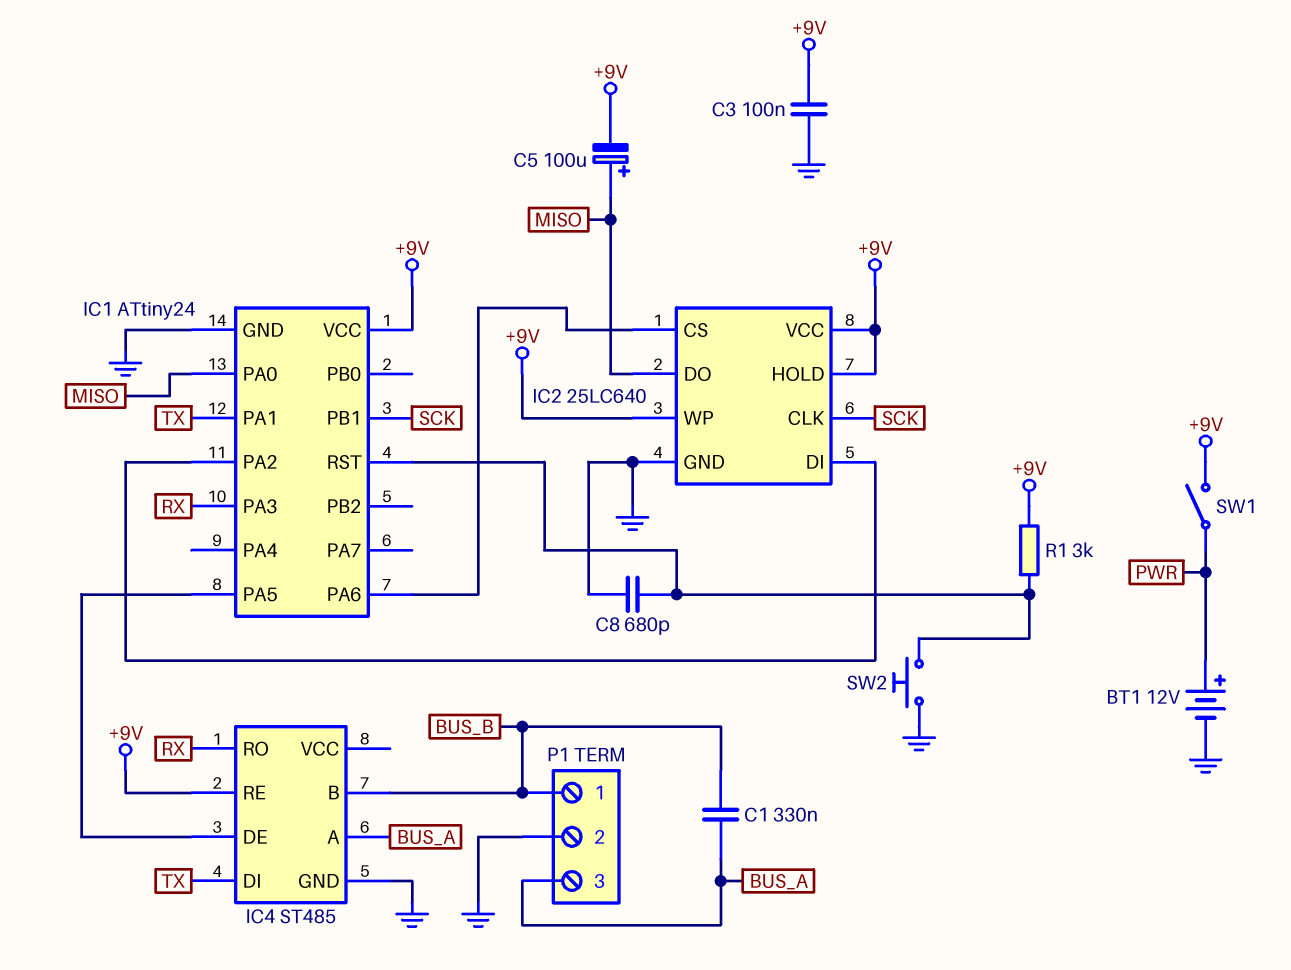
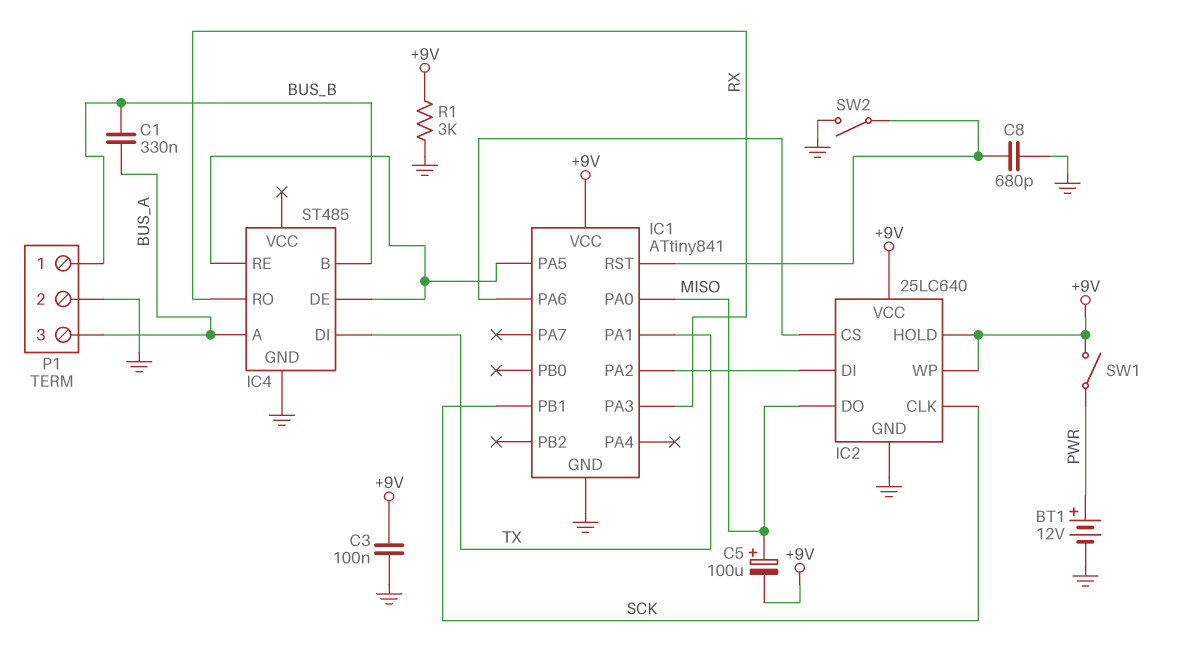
IC1: ATtiny24 -> ATtiny841
IC4 pin RE: +9V -> IC1/PA5
R1: 3k (+9V, IC1/RST) -> 3k (+9V, GND)
SW2: button (GND, IC1/RST) -> switch (GND, IC1/RST)

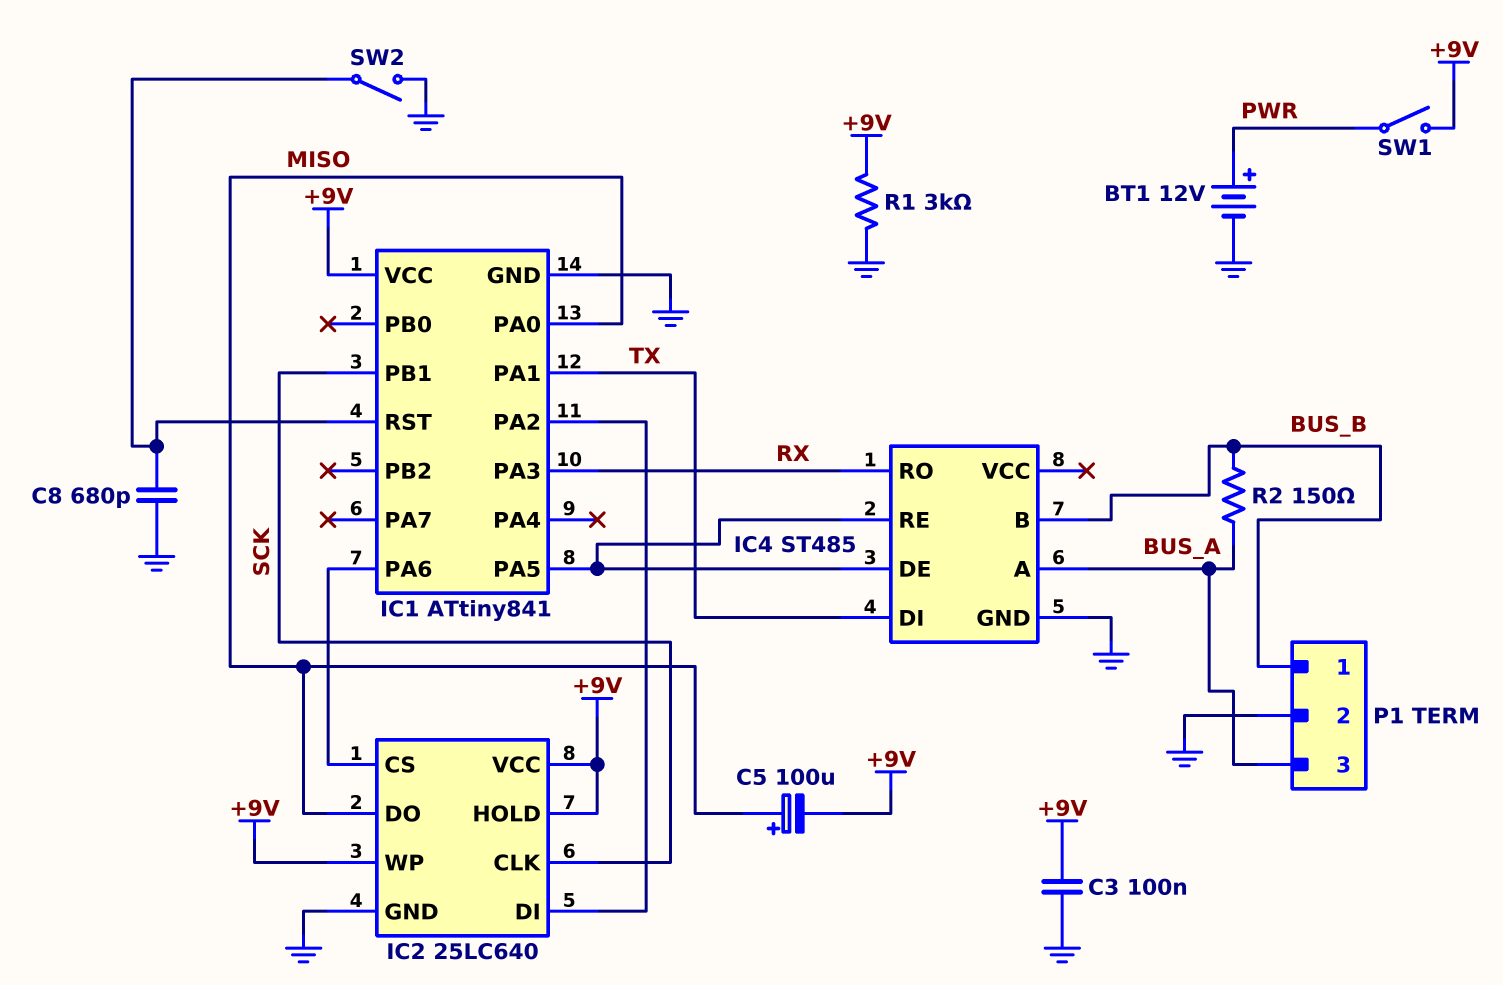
C1: 330nF (BUS_A, BUS_B) -> none
R2: none -> 150 (BUS_A, BUS_B)

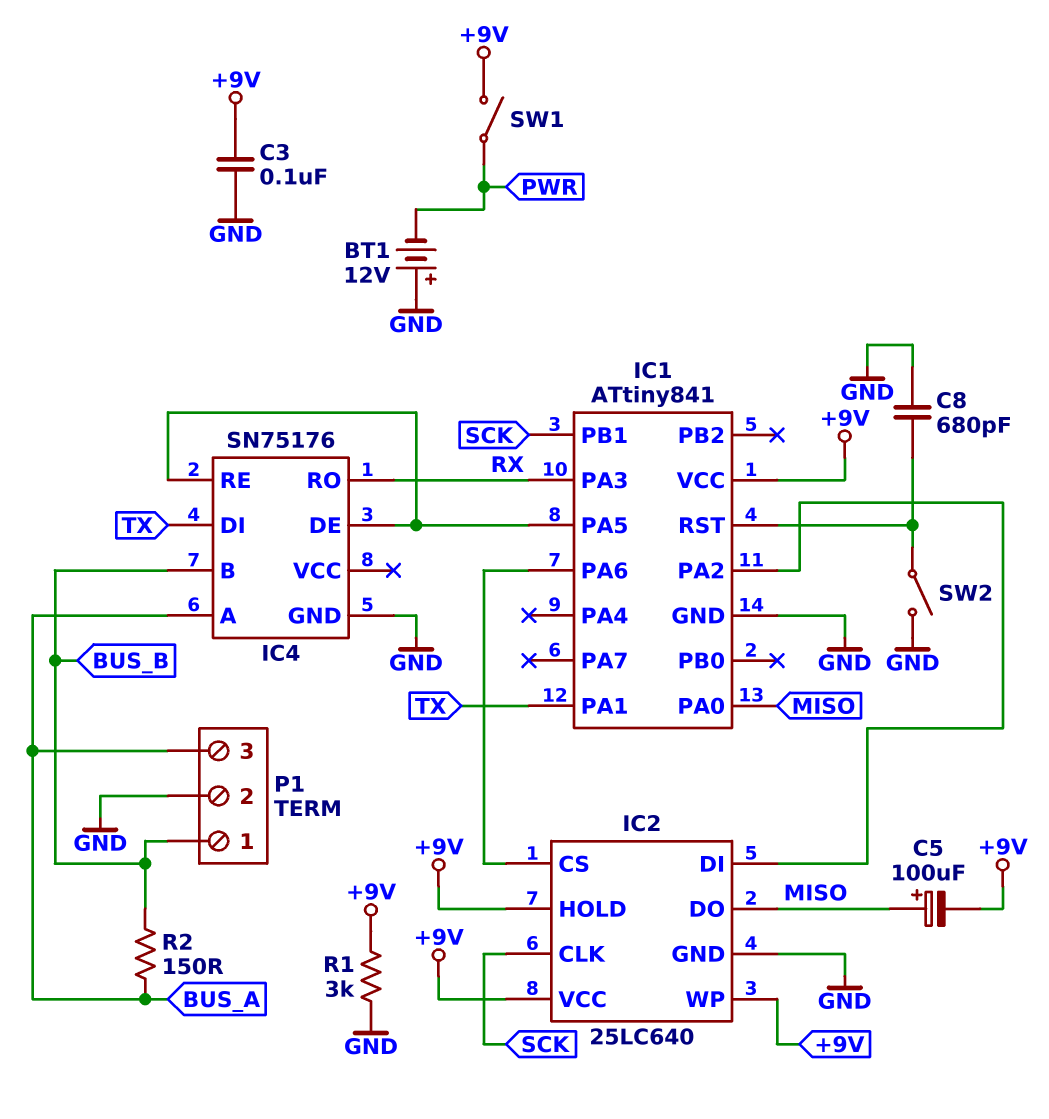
BT1: 12V (plus PWR, minus GND) -> 12V (plus GND, minus PWR)
IC4: ST485 -> SN75176

